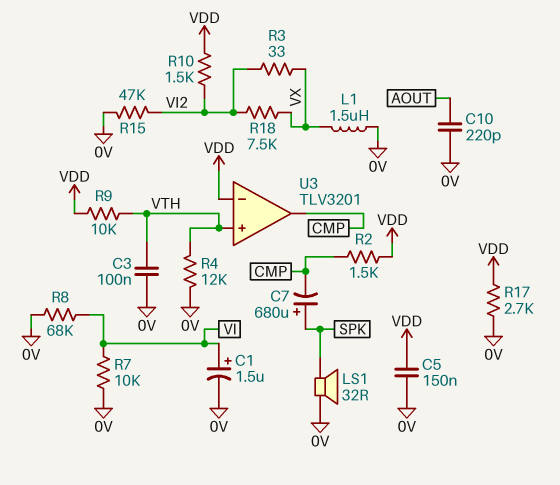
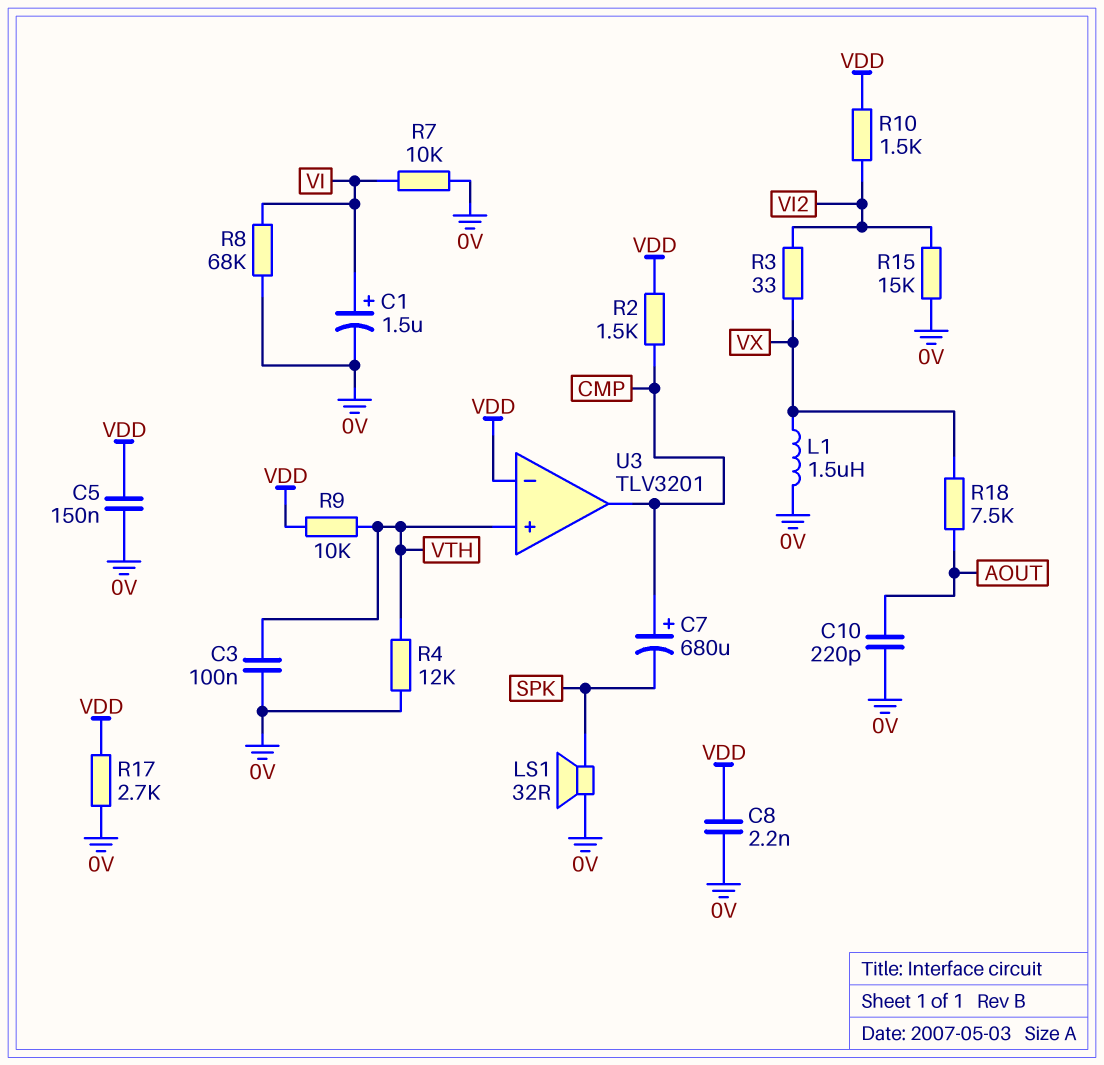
C7: 680uF (plus SPK, minus CMP) -> 680uF (plus CMP, minus SPK)
C8: none -> 2.2nF (0V, VDD)
R15: 47k (0V, VI2) -> 15k (0V, VI2)
R18: 7.5k (VI2, VX) -> 7.5k (AOUT, VX)

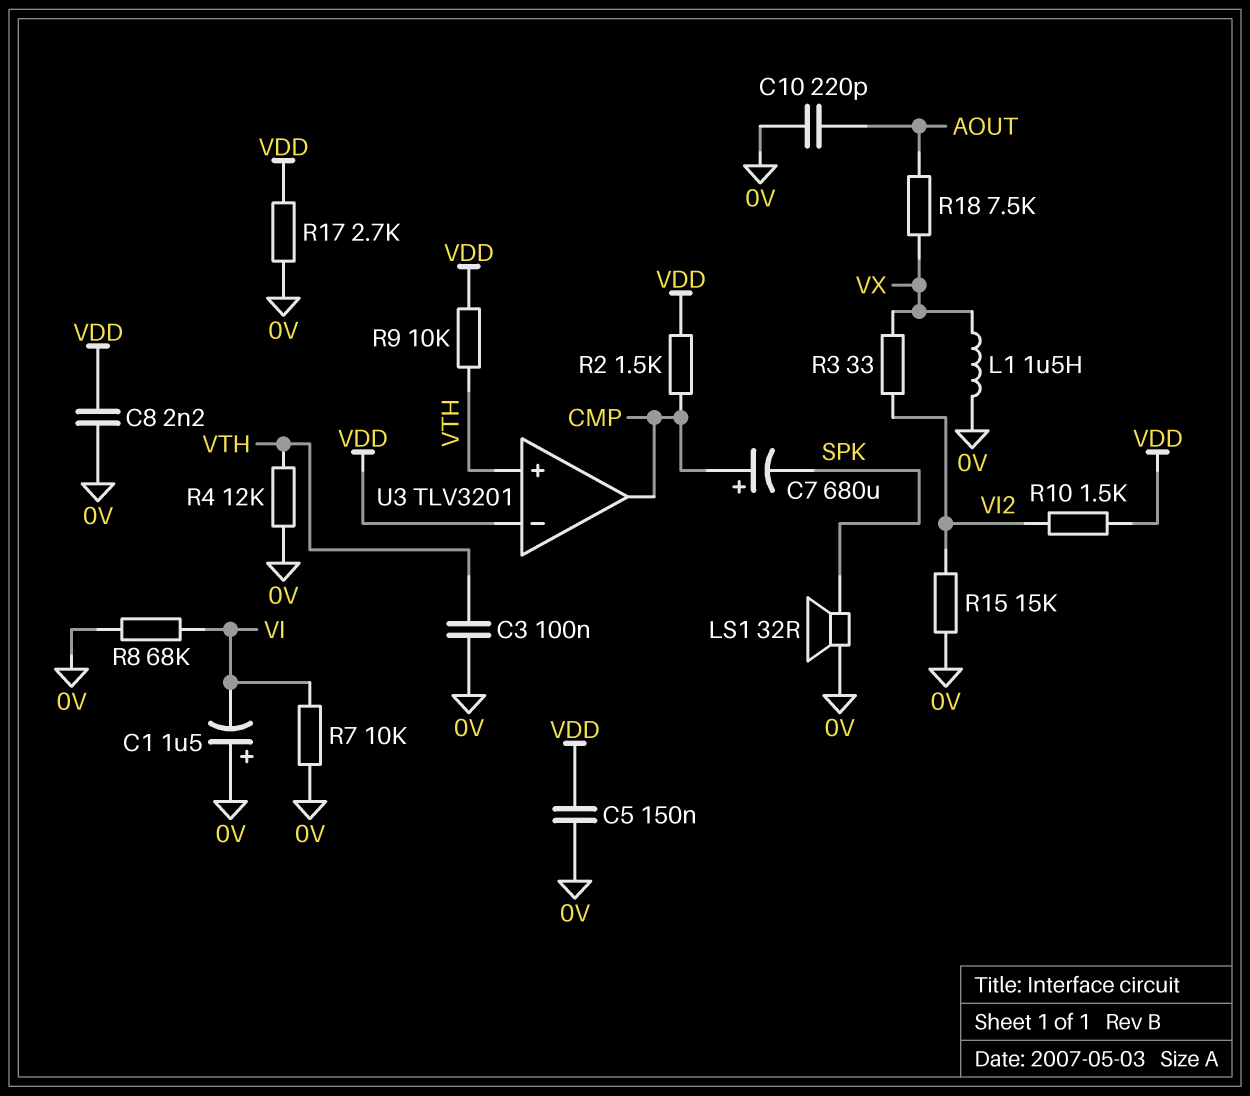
C1: 1.5uF (plus VI, minus 0V) -> 1.5uF (plus 0V, minus VI)

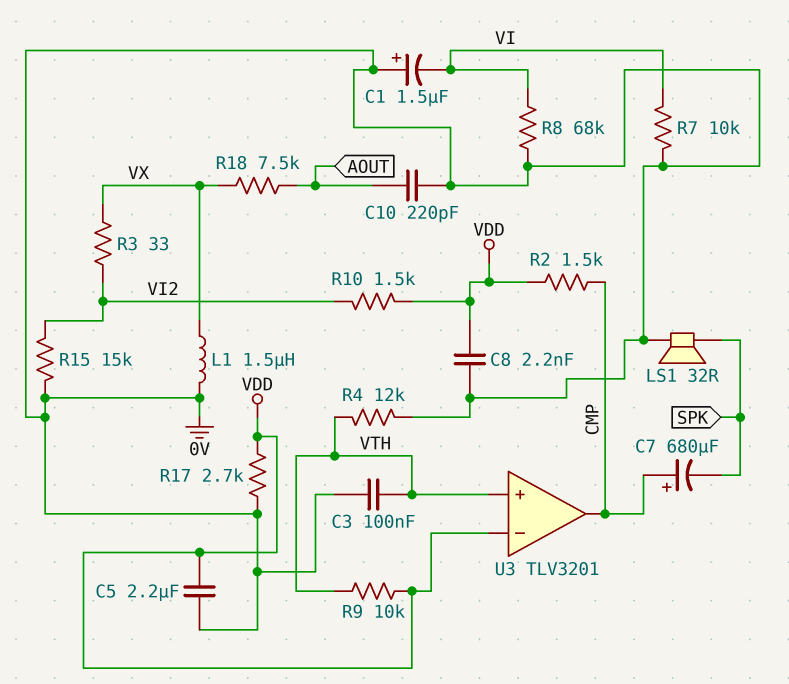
C5: 150nF (0V, VDD) -> 2.2uF (0V, VDD)

